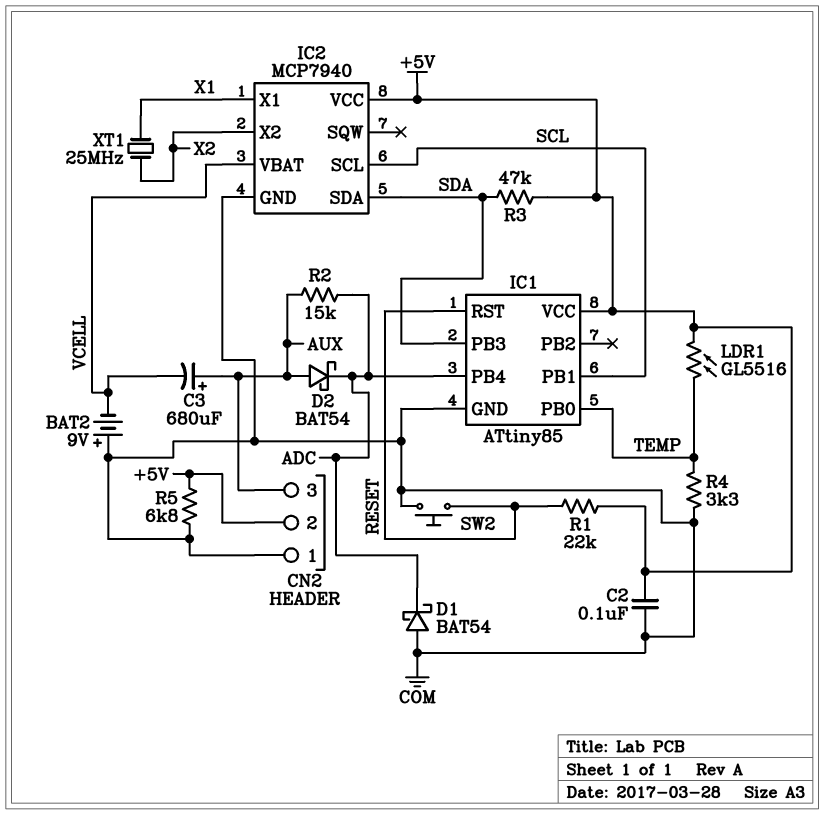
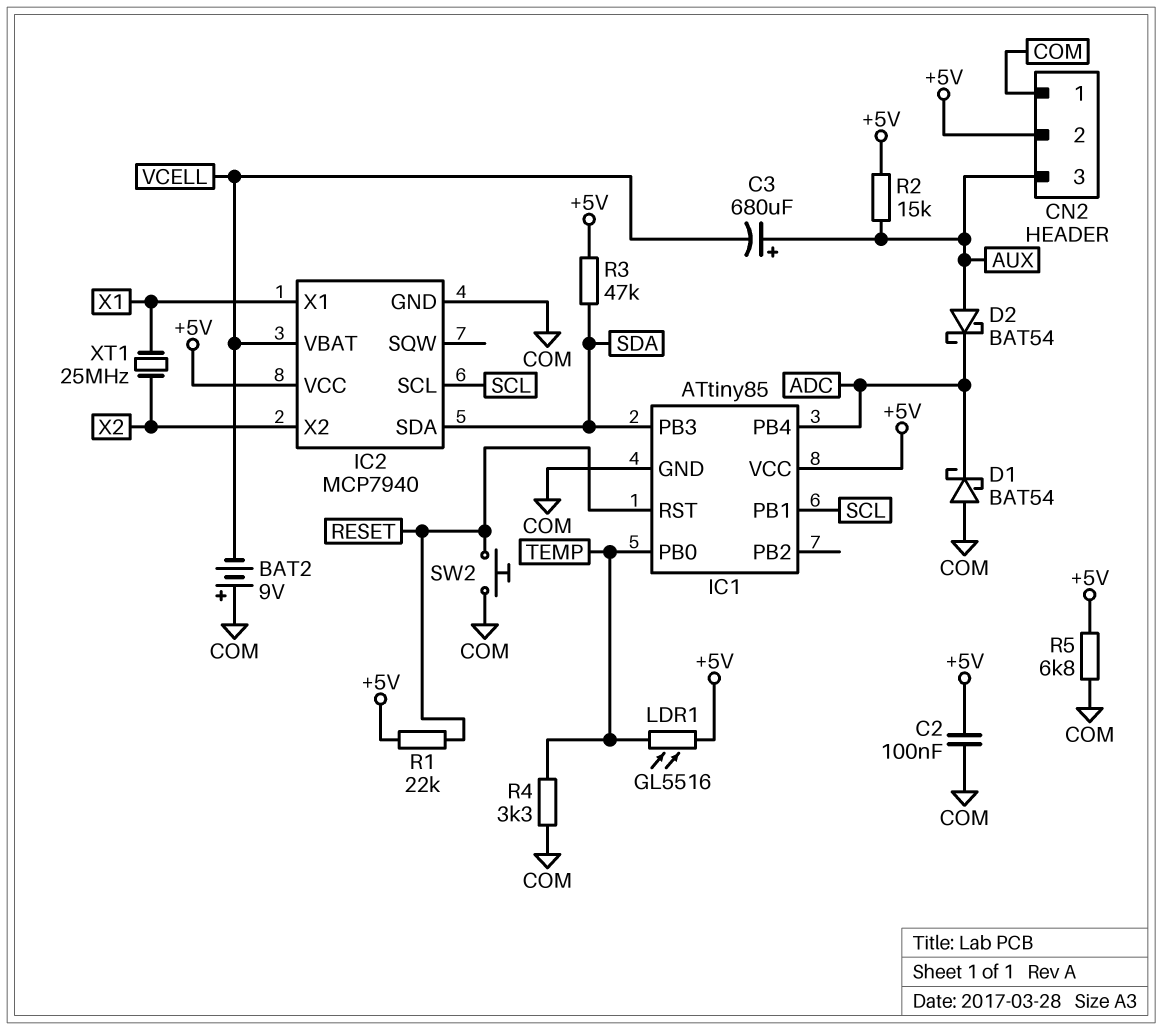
R2: 15k (ADC, AUX) -> 15k (+5V, AUX)

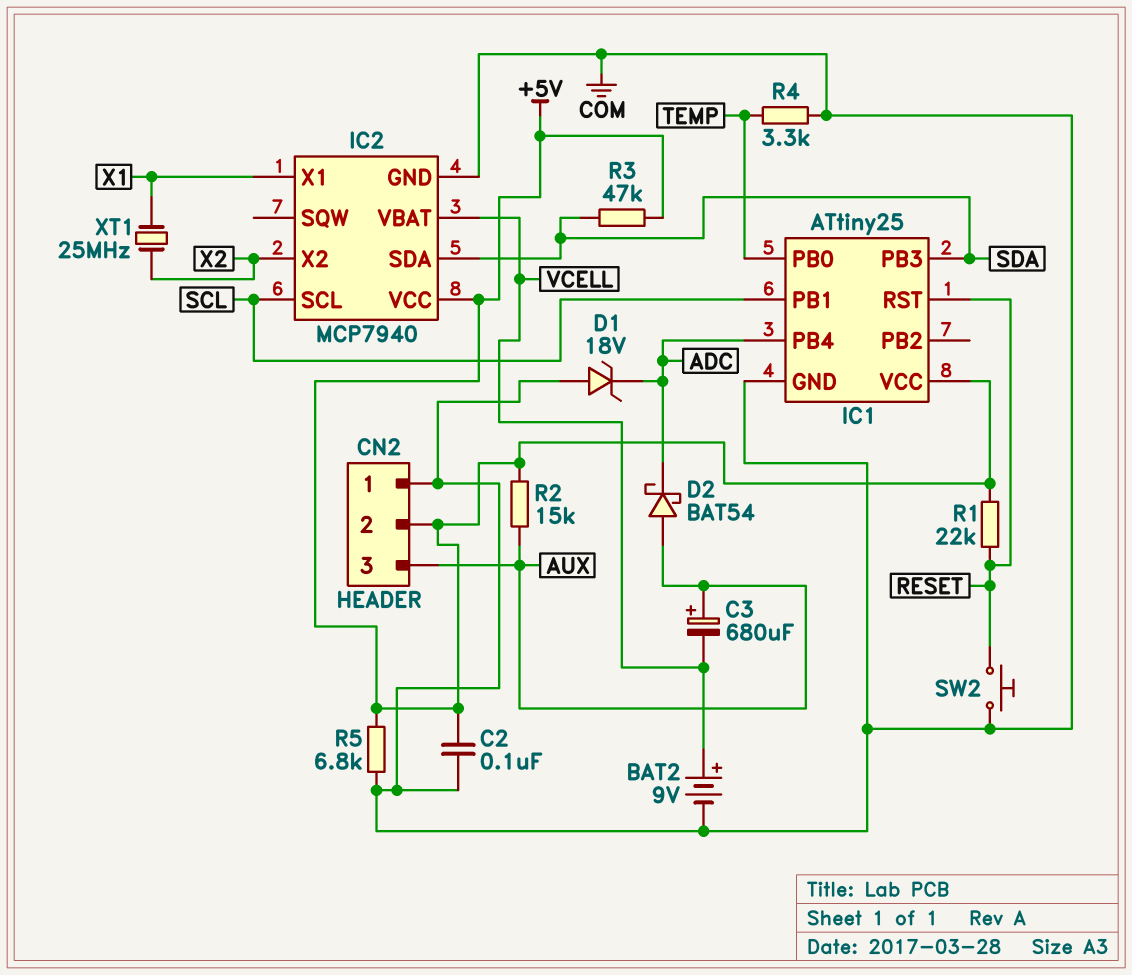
BAT2: 9V (plus COM, minus VCELL) -> 9V (plus VCELL, minus COM)
D1: schottky BAT54 (A COM, K ADC) -> zener 18V (A COM, K ADC)
IC1: ATtiny85 -> ATtiny25
LDR1: GL5516 (+5V, TEMP) -> none

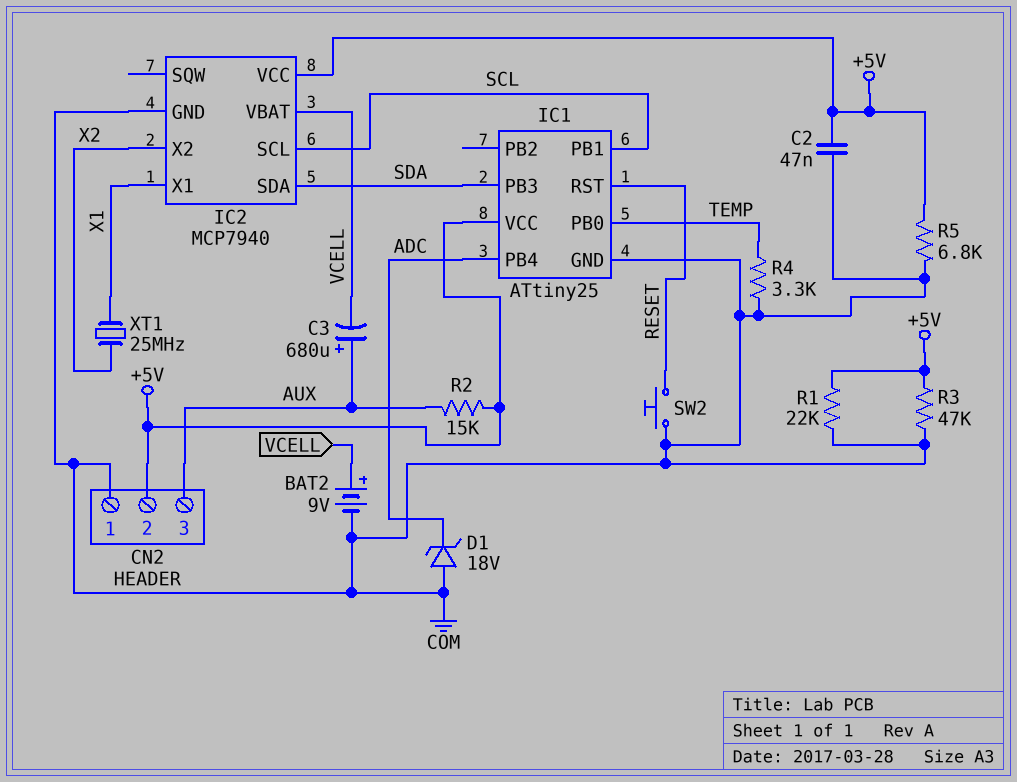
C2: 100nF (+5V, COM) -> 47nF (+5V, COM)
D2: schottky BAT54 (A AUX, K ADC) -> none
R1: 22k (+5V, RESET) -> 22k (+5V, COM)
R3: 47k (+5V, SDA) -> 47k (+5V, COM)

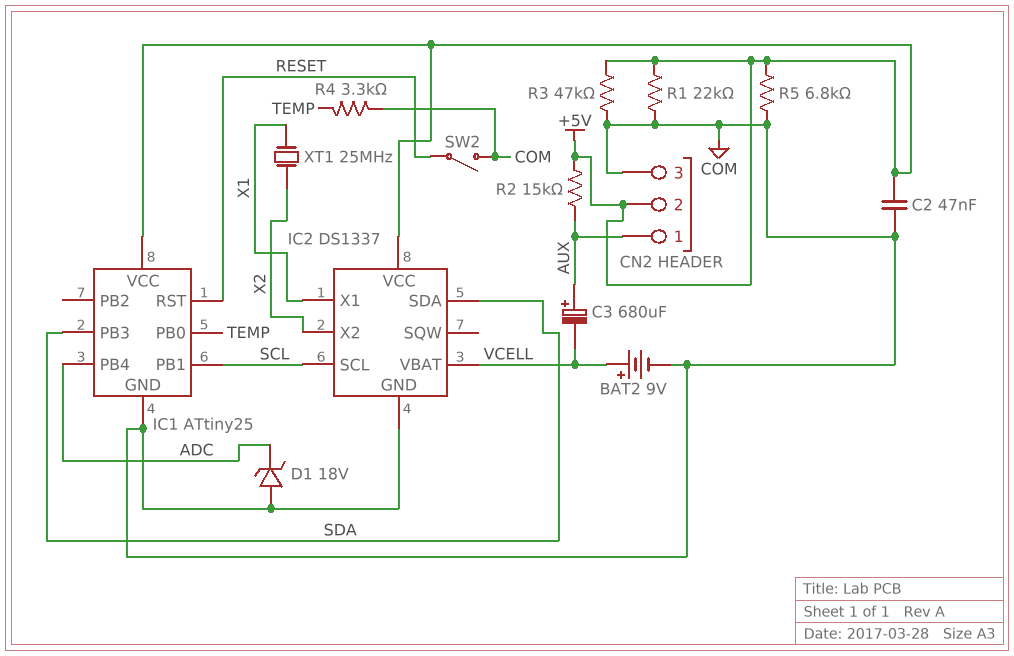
CN2 pin 1: COM -> AUX
CN2 pin 3: AUX -> COM
IC2: MCP7940 -> DS1337
SW2: button (COM, RESET) -> switch (COM, RESET)

